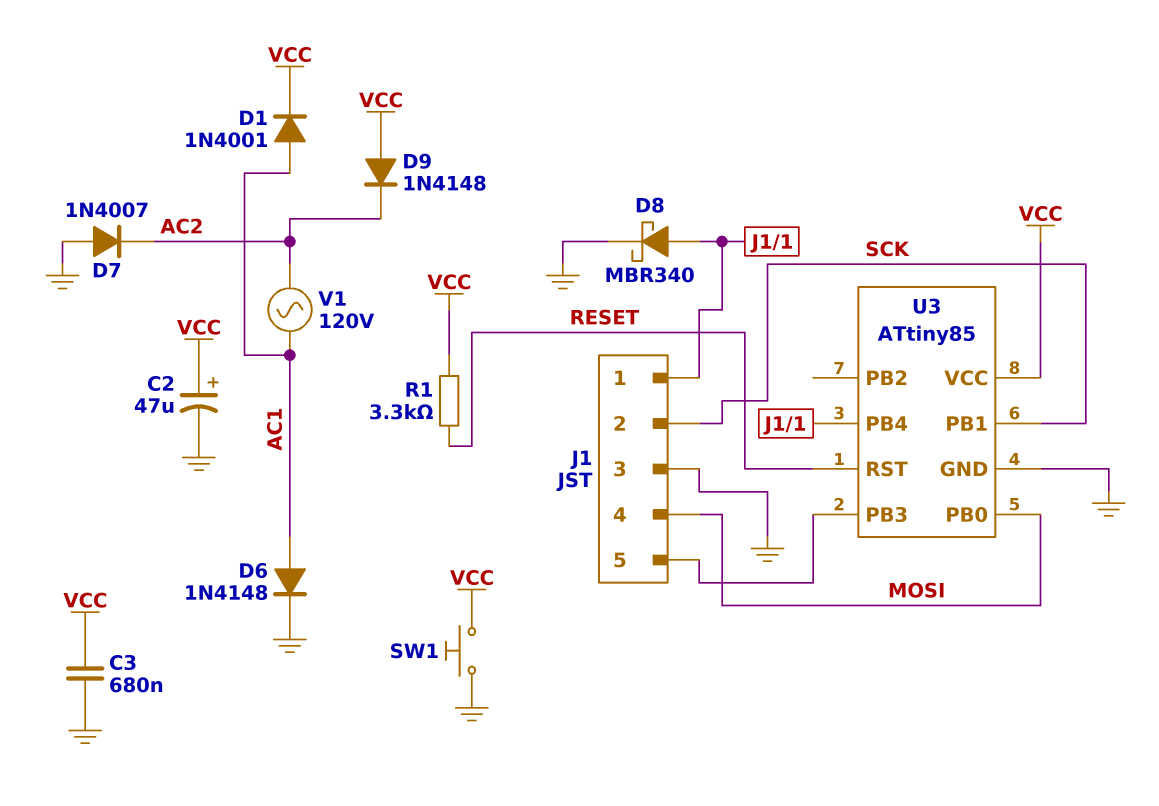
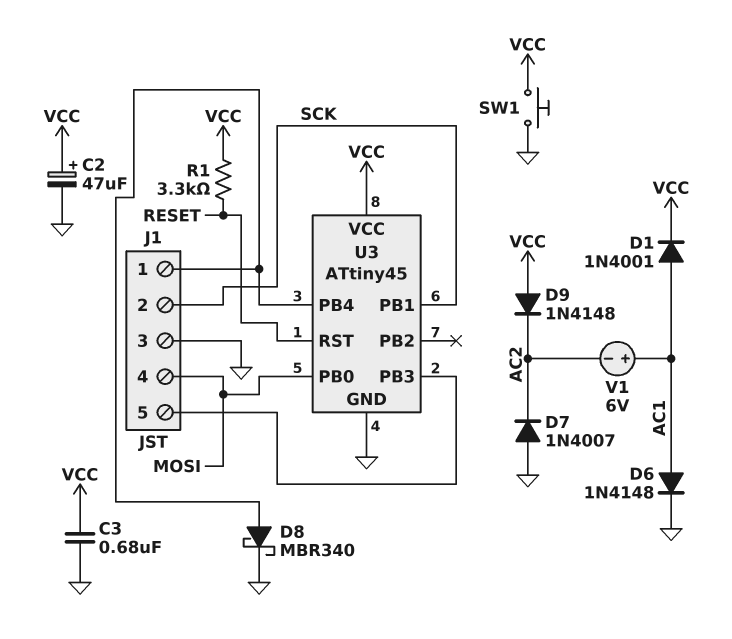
U3: ATtiny85 -> ATtiny45
V1: AC 120V (AC1, AC2) -> 6V (plus AC1, minus AC2)

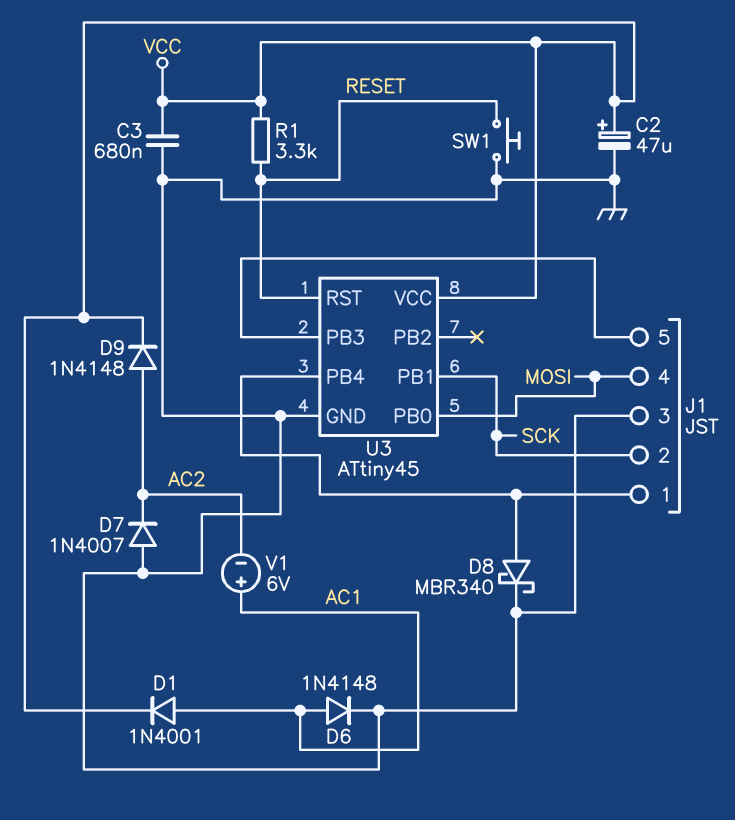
D9: diode 1N4148 (A VCC, K AC2) -> diode 1N4148 (A AC2, K VCC)
SW1: button (GND, VCC) -> button (GND, RESET)

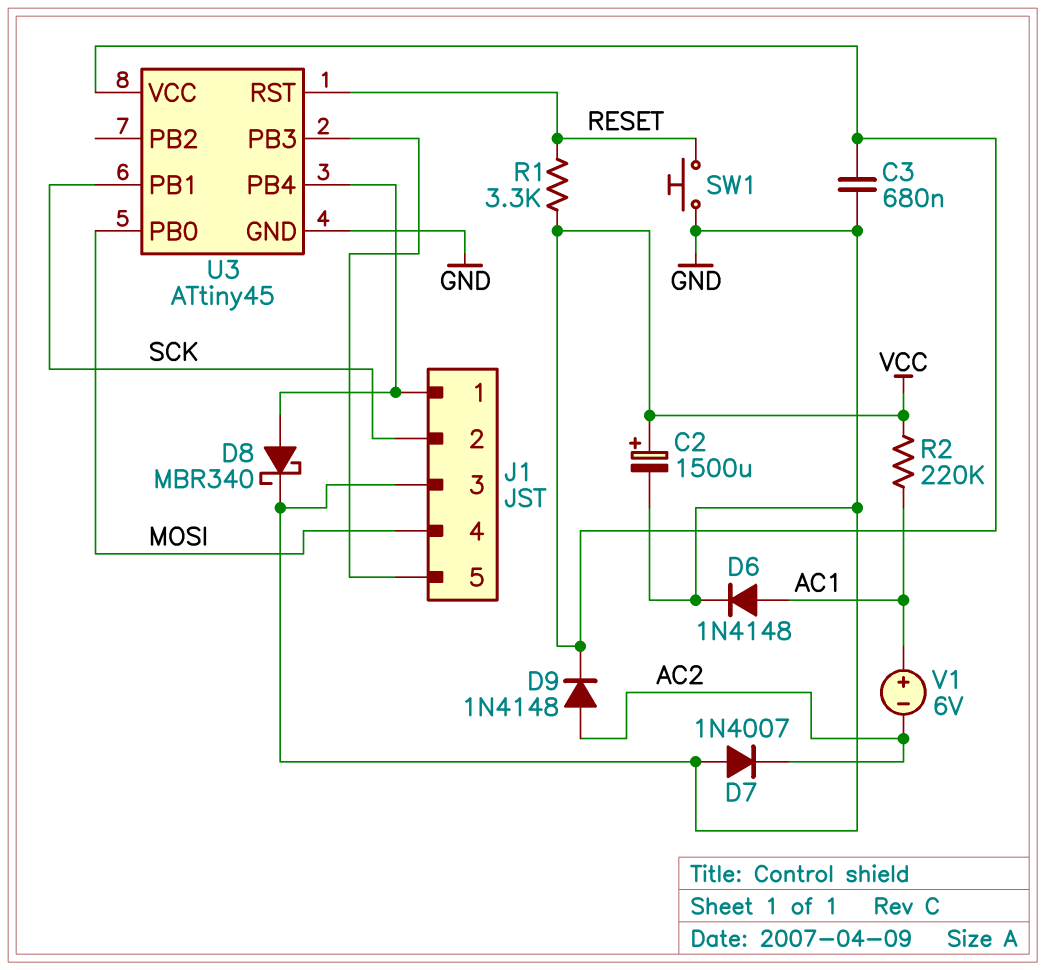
C2: 47uF (plus VCC, minus GND) -> 1500uF (plus VCC, minus GND)
D1: diode 1N4001 (A AC1, K VCC) -> none
R2: none -> 220k (AC1, VCC)

